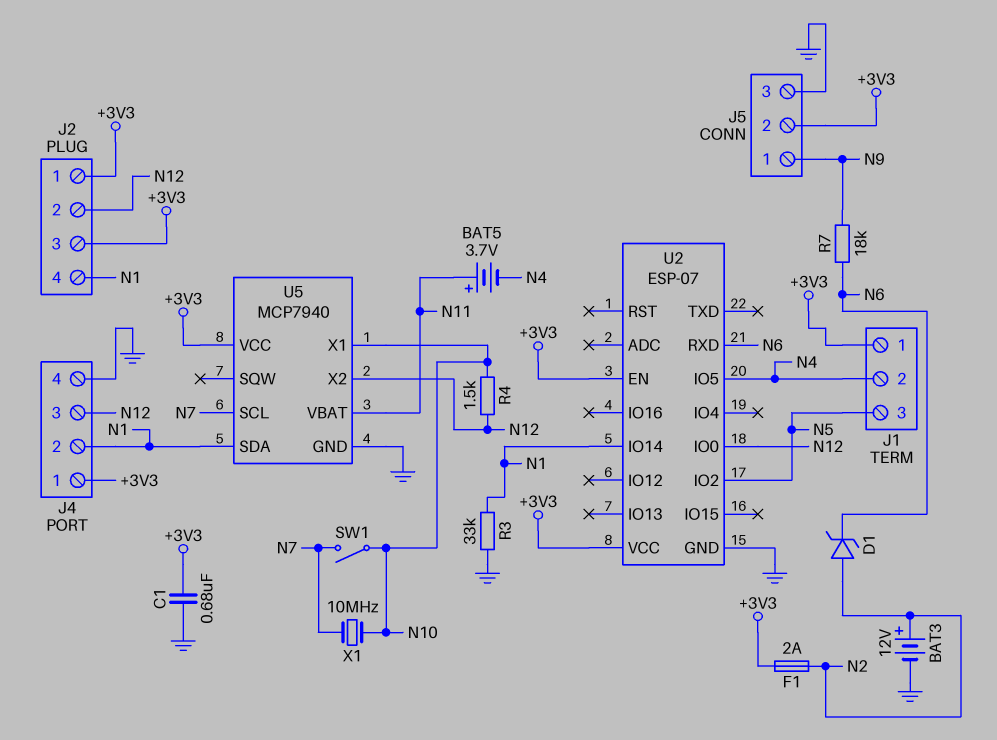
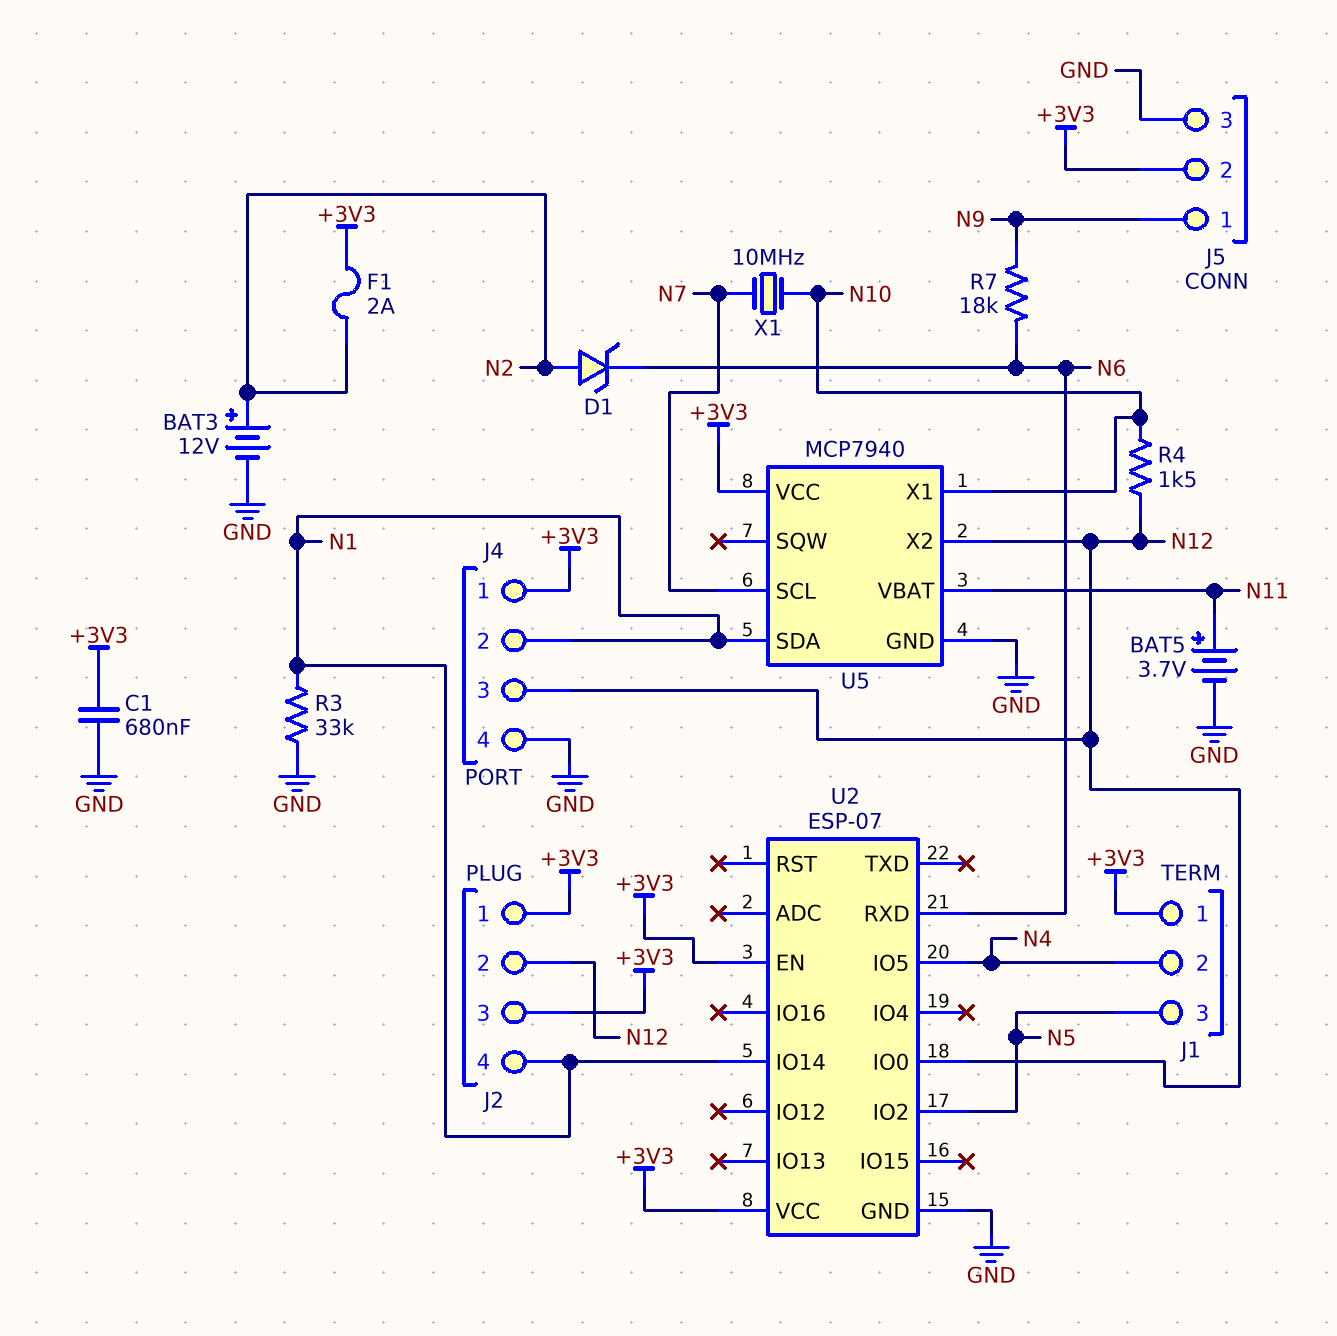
BAT5: 3.7V (plus N11, minus N4) -> 3.7V (plus N11, minus GND)
SW1: switch (N7, N10) -> none

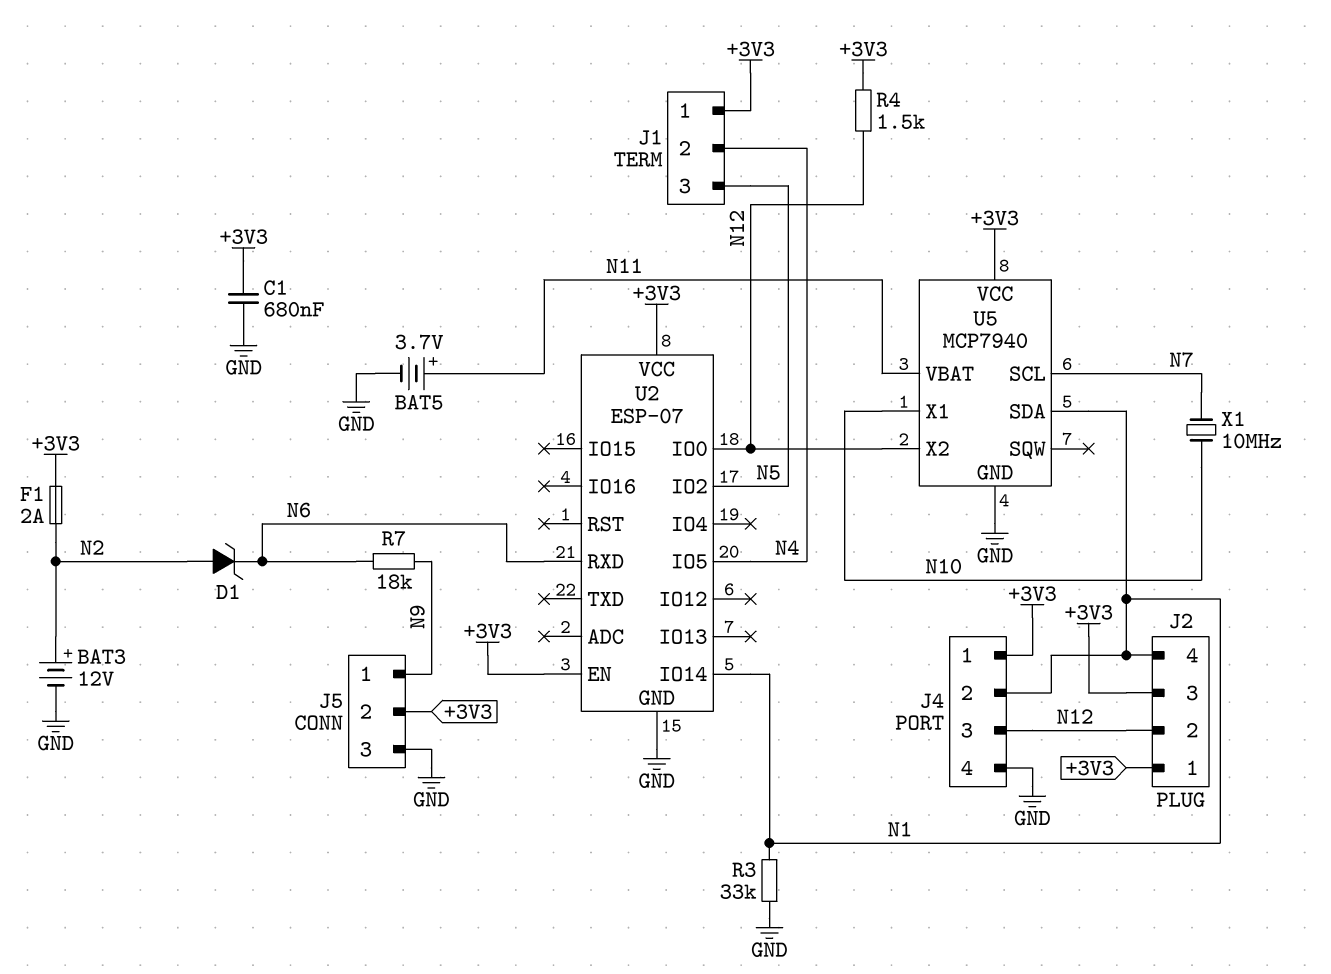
R4: 1.5k (N10, N12) -> 1.5k (+3V3, N12)

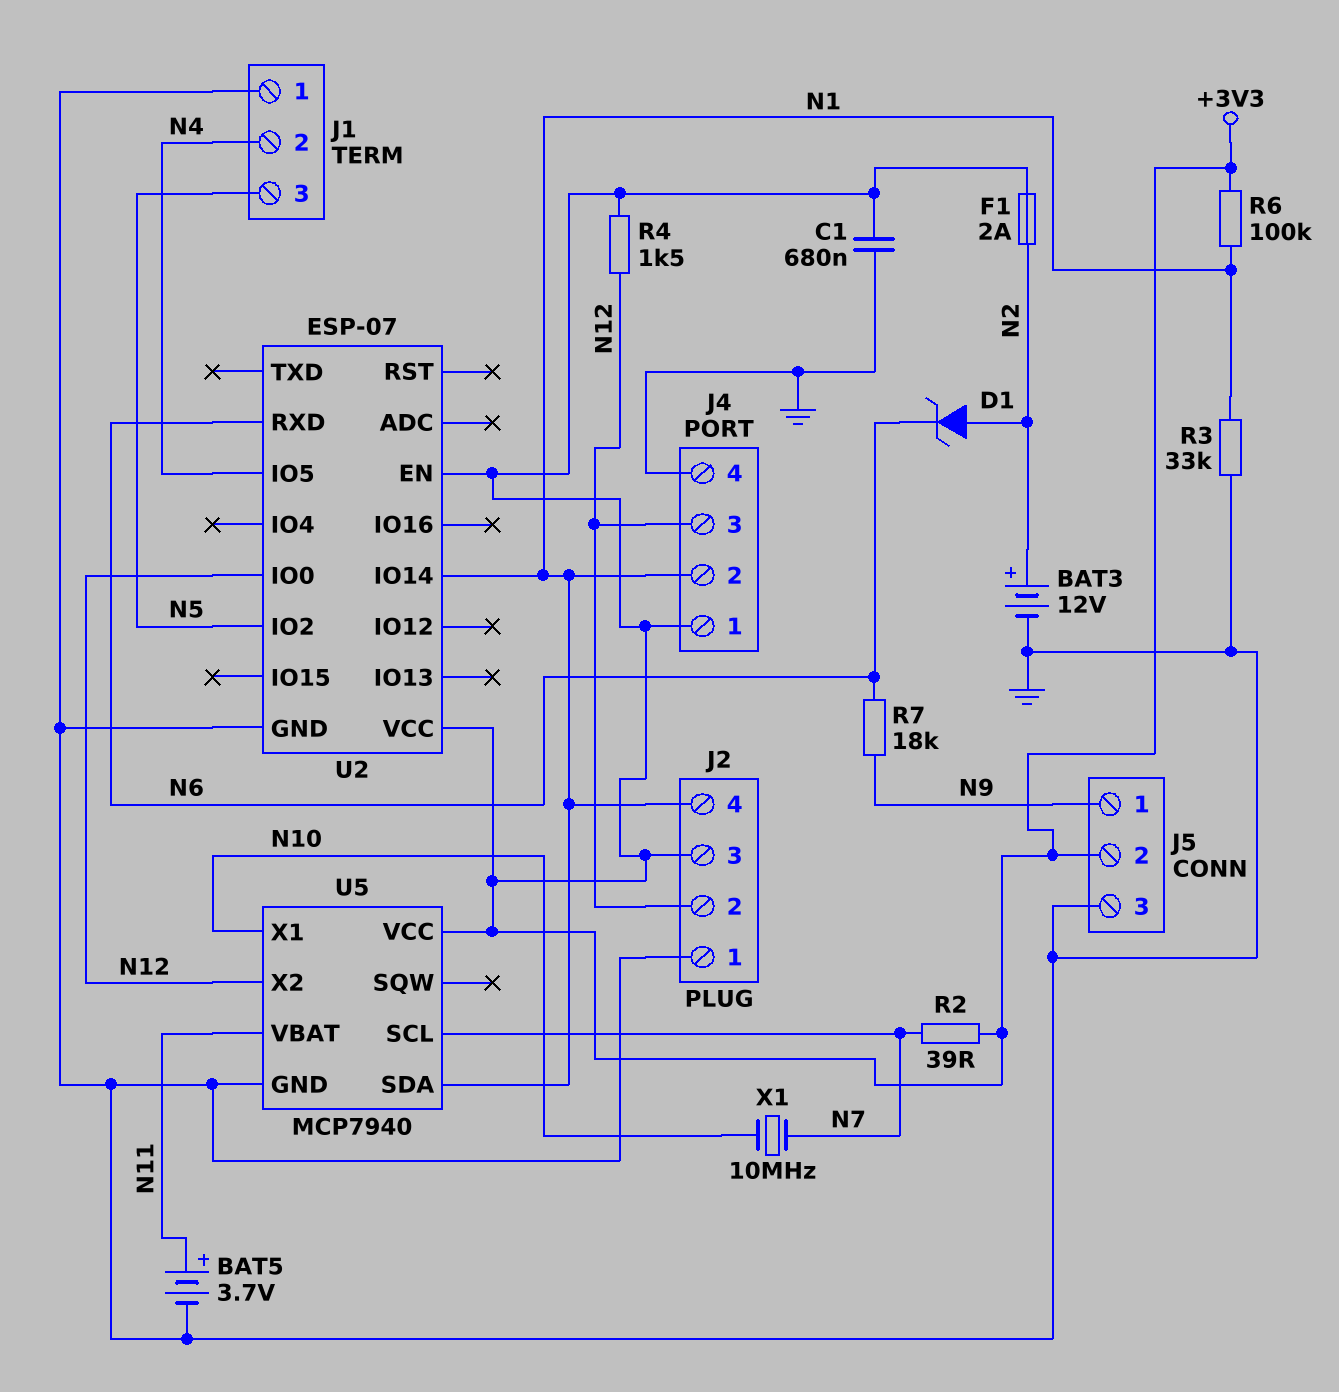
J1 pin 1: +3V3 -> GND
J2 pin 1: +3V3 -> GND
R2: none -> 39 (+3V3, N7)
R6: none -> 100k (+3V3, N1)

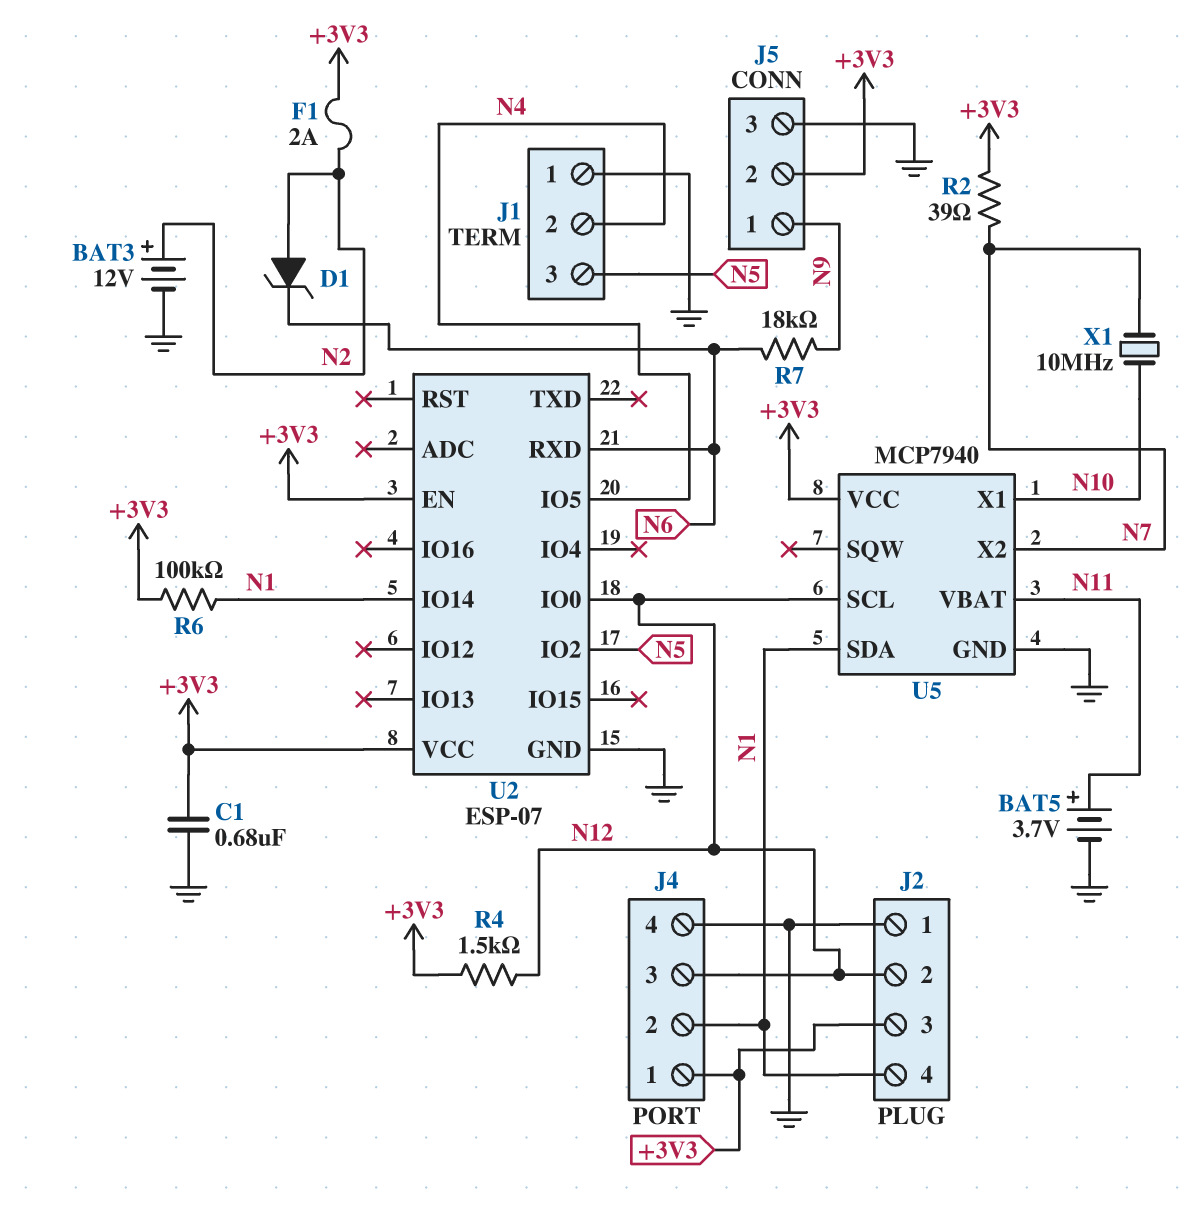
R3: 33k (GND, N1) -> none
U5 pin SCL: N7 -> N12
U5 pin X2: N12 -> N7

